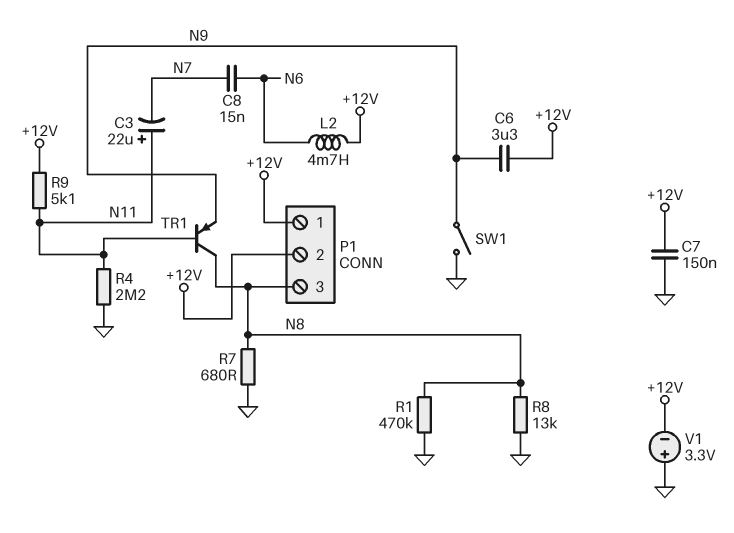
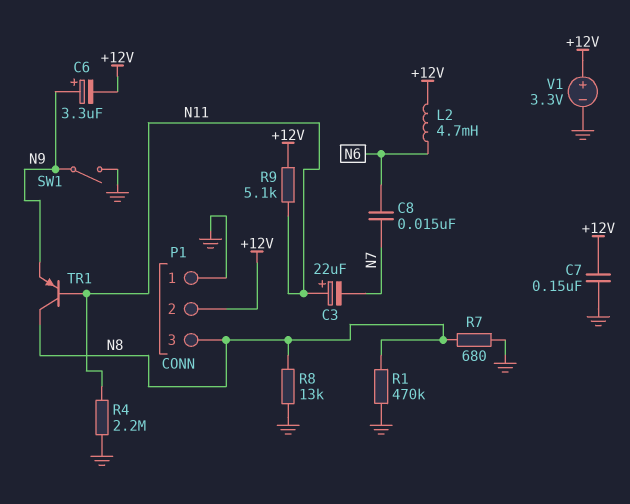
C6: 3.3uF (+12V, N9) -> 3.3uF (plus N9, minus +12V)
P1 pin 1: +12V -> GND
V1: 3.3V (plus GND, minus +12V) -> 3.3V (plus +12V, minus GND)

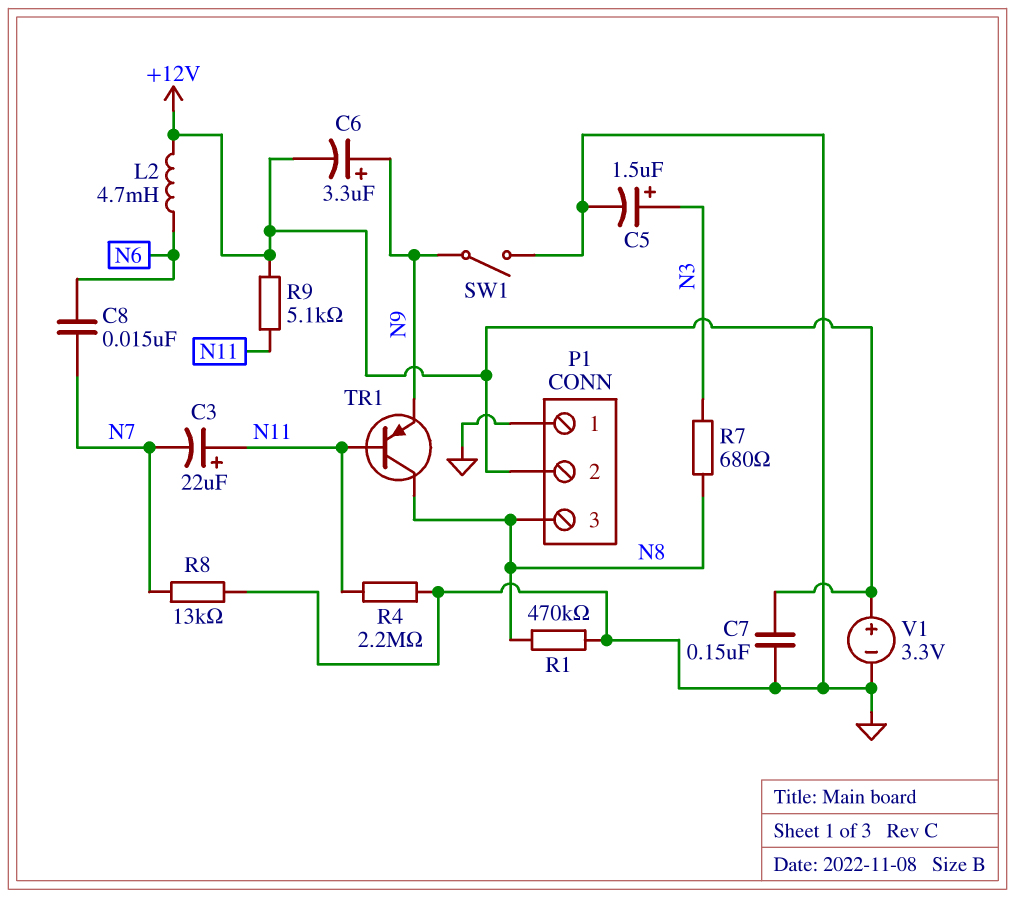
C5: none -> 1.5uF (plus N3, minus GND)
R7: 680 (GND, N8) -> 680 (N3, N8)
R8: 13k (GND, N8) -> 13k (GND, N7)

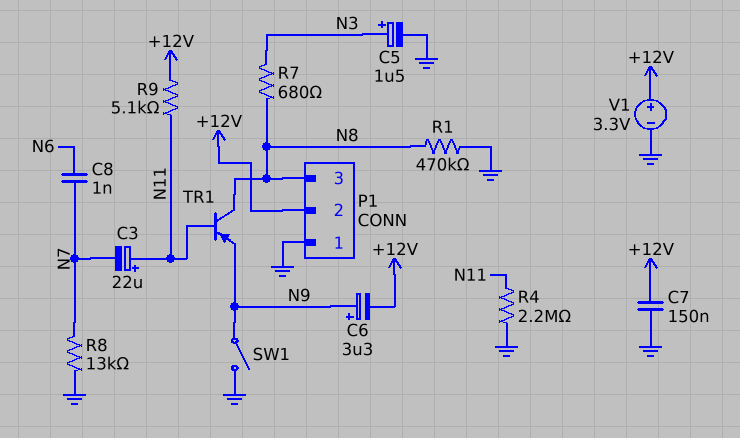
C8: 15nF (N6, N7) -> 1nF (N6, N7)
L2: 4.7mH (+12V, N6) -> none

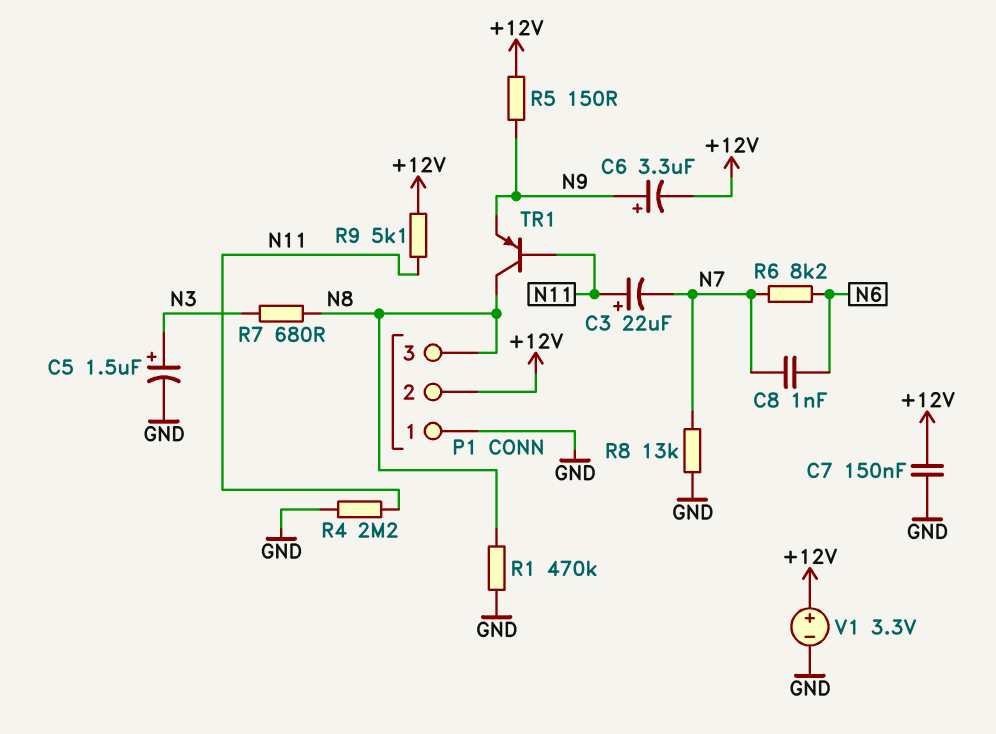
R5: none -> 150 (+12V, N9)
R6: none -> 8.2k (N6, N7)
SW1: switch (GND, N9) -> none

